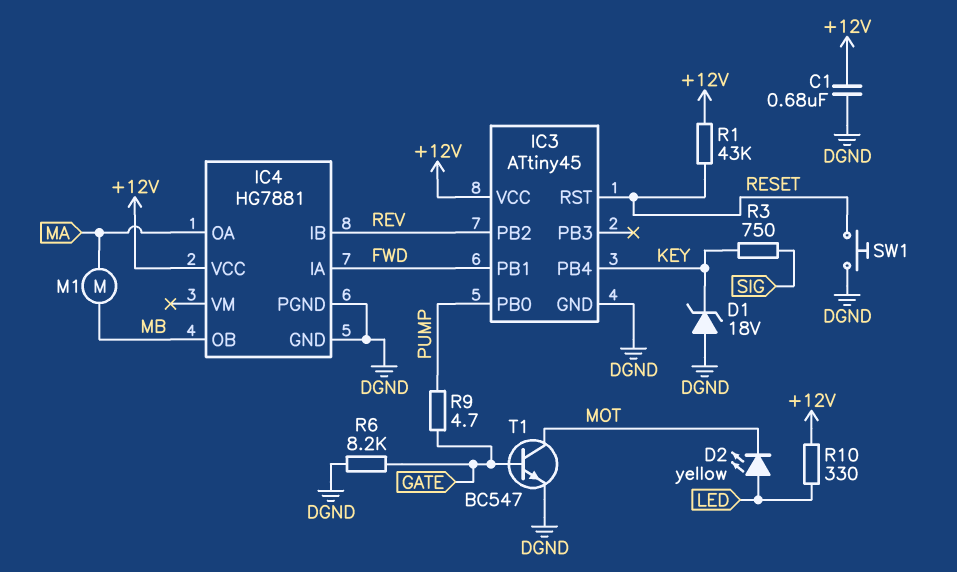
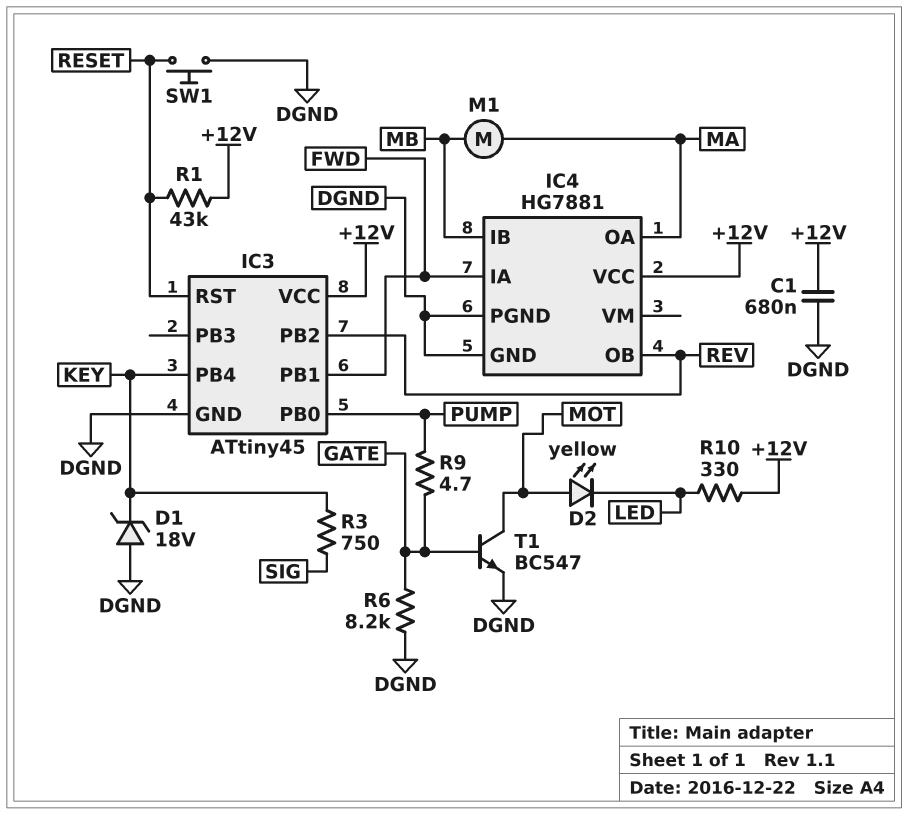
D2: LED yellow (A LED, K MOT) -> LED yellow (A MOT, K LED)
IC4 pin IB: REV -> MB
IC4 pin OB: MB -> REV

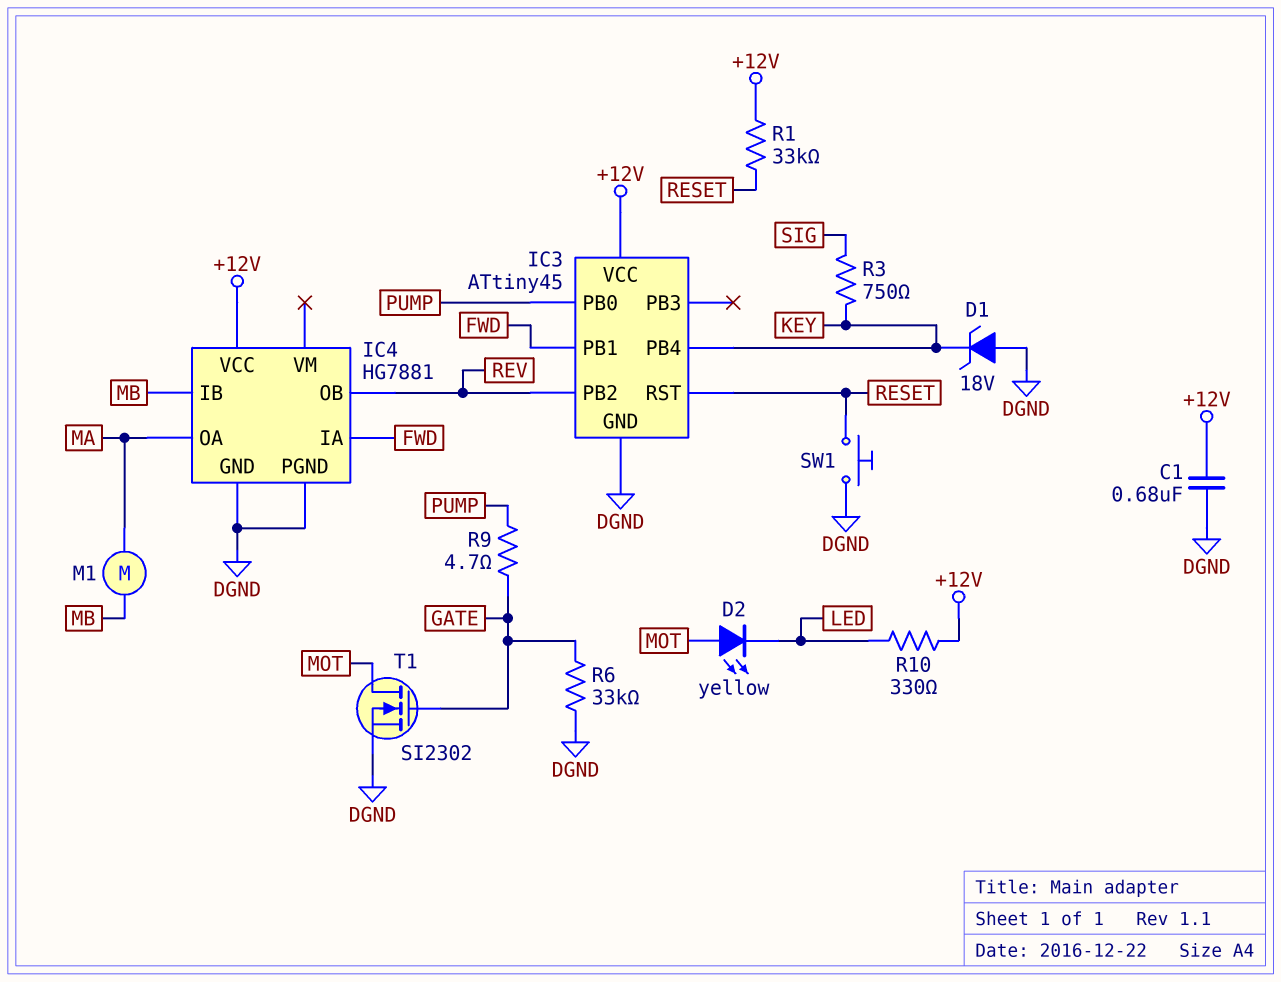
R1: 43k (+12V, RESET) -> 33k (+12V, RESET)
R6: 8.2k (DGND, GATE) -> 33k (DGND, GATE)
T1: NPN BC547 (B GATE, C MOT, E DGND) -> NMOS SI2302 (G GATE, D MOT, S DGND)

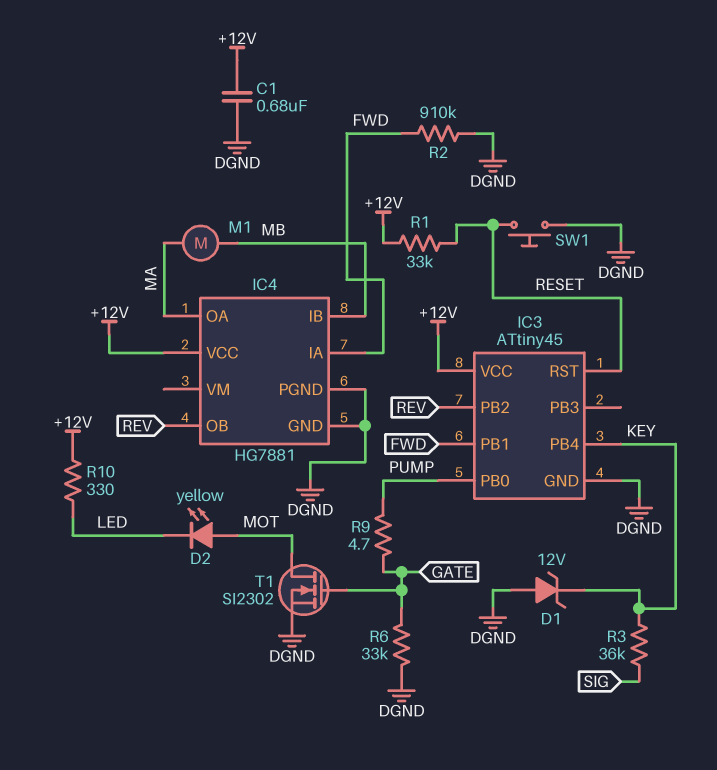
D1: zener 18V (A DGND, K KEY) -> zener 12V (A DGND, K KEY)
R2: none -> 910k (DGND, FWD)
R3: 750 (KEY, SIG) -> 36k (KEY, SIG)

